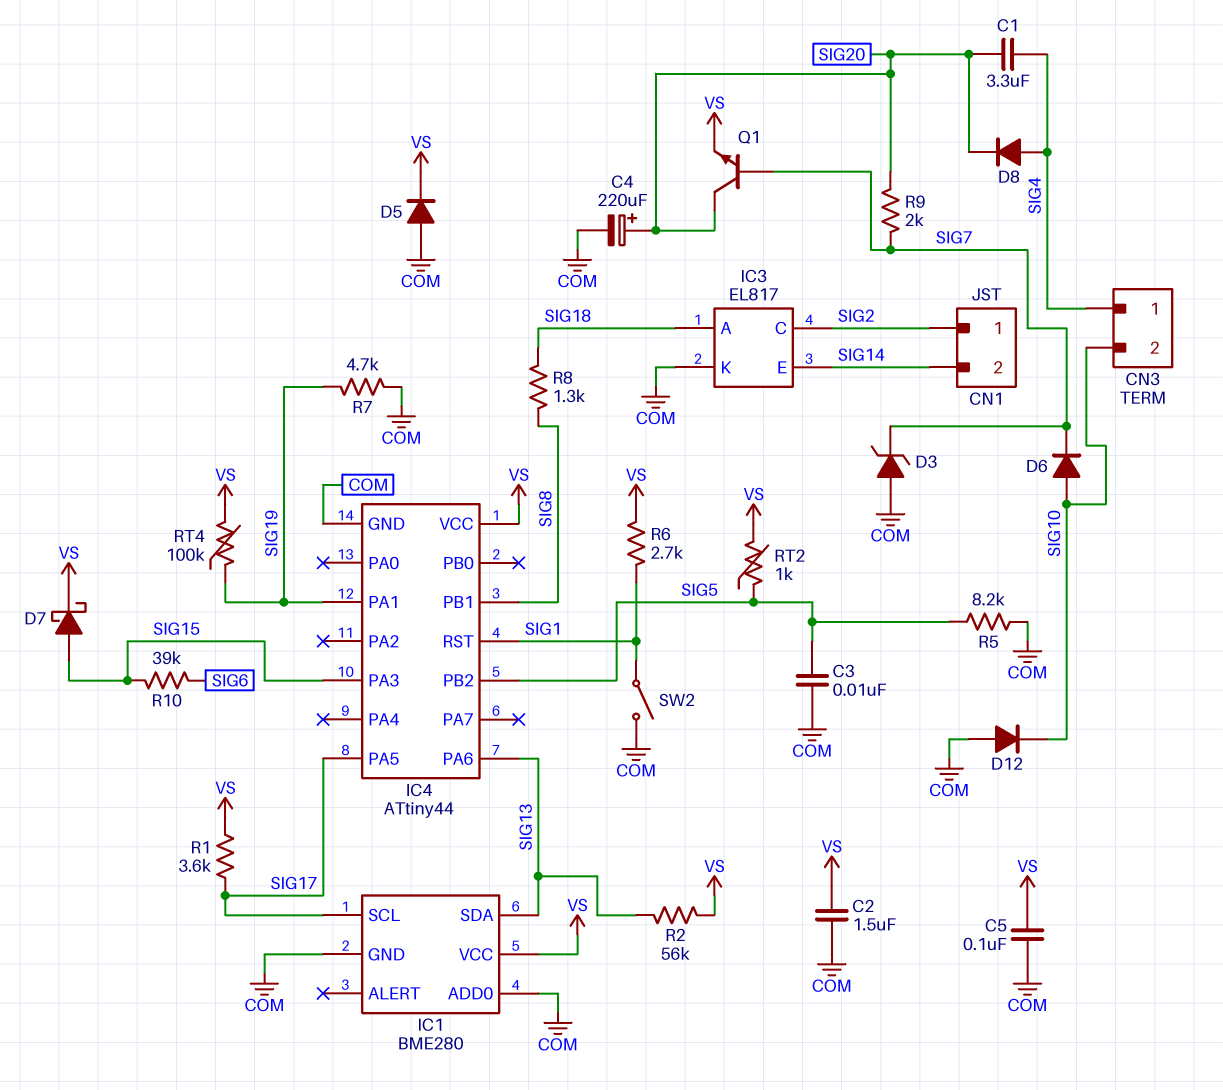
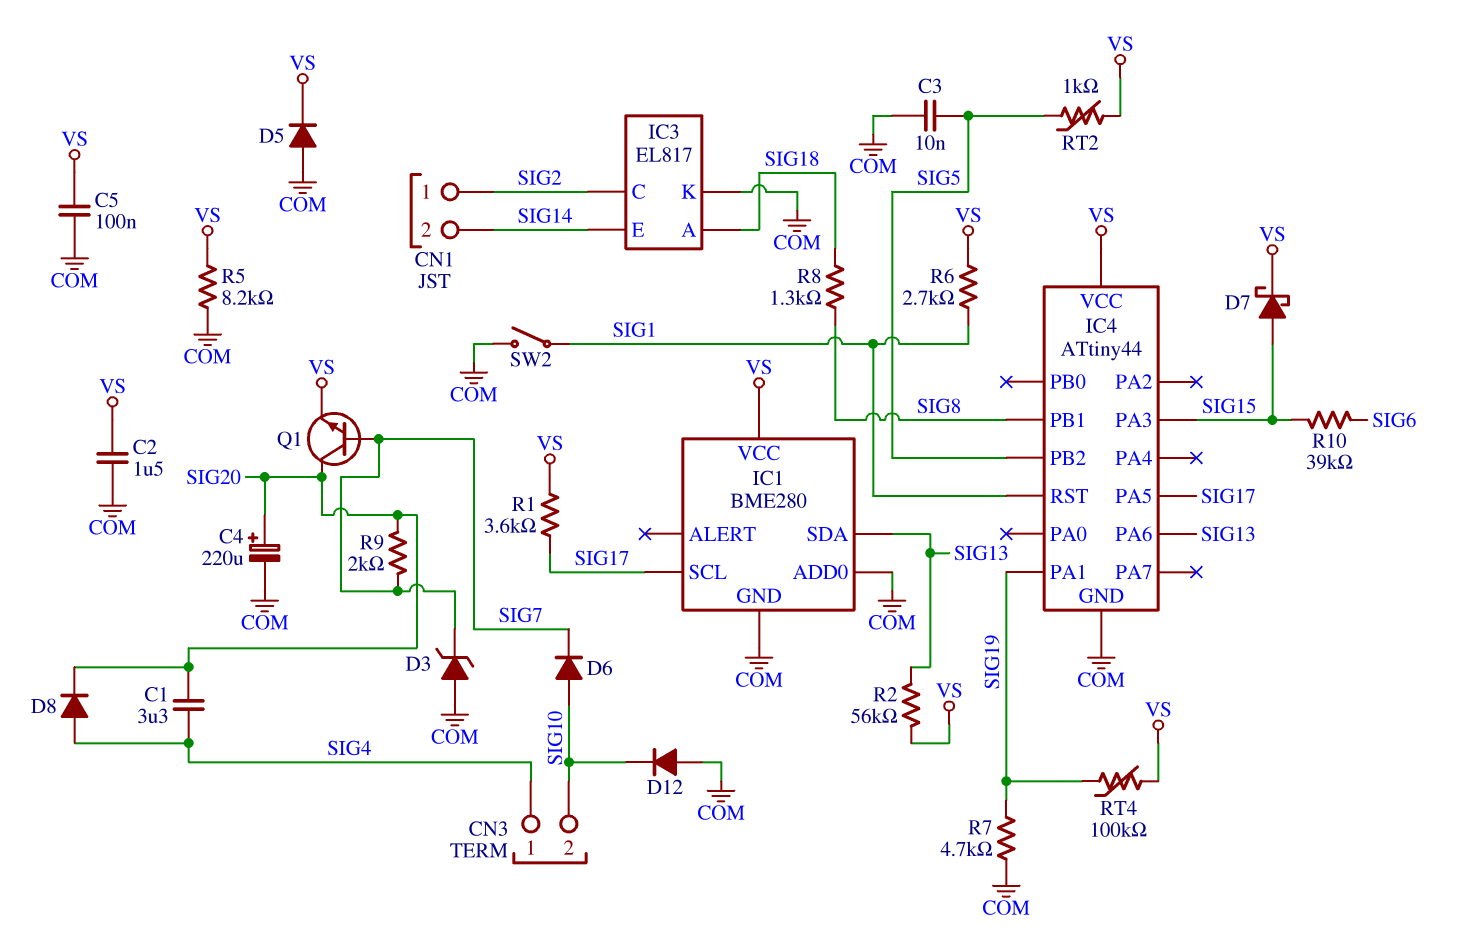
R5: 8.2k (COM, SIG5) -> 8.2k (COM, VS)

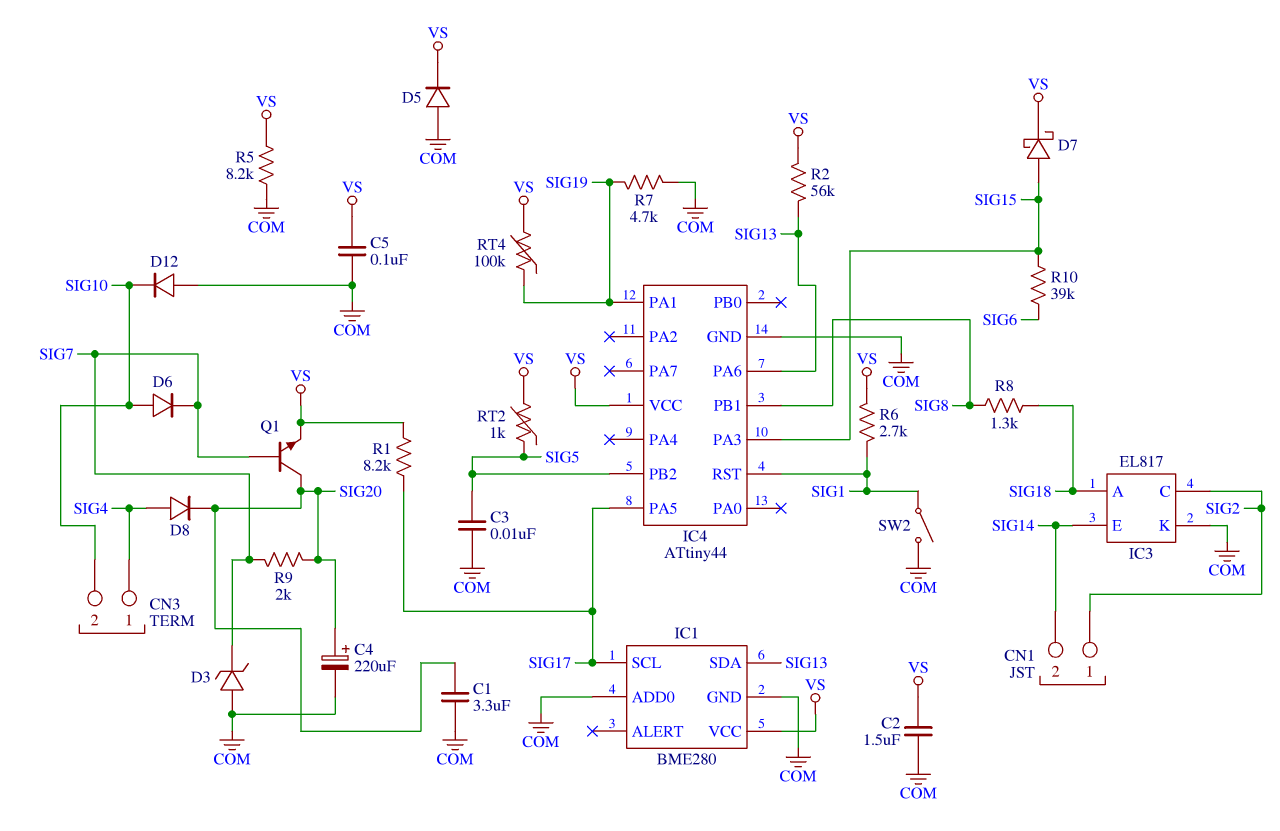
C1: 3.3uF (SIG4, SIG20) -> 3.3uF (COM, SIG20)
R1: 3.6k (SIG17, VS) -> 8.2k (SIG17, VS)

